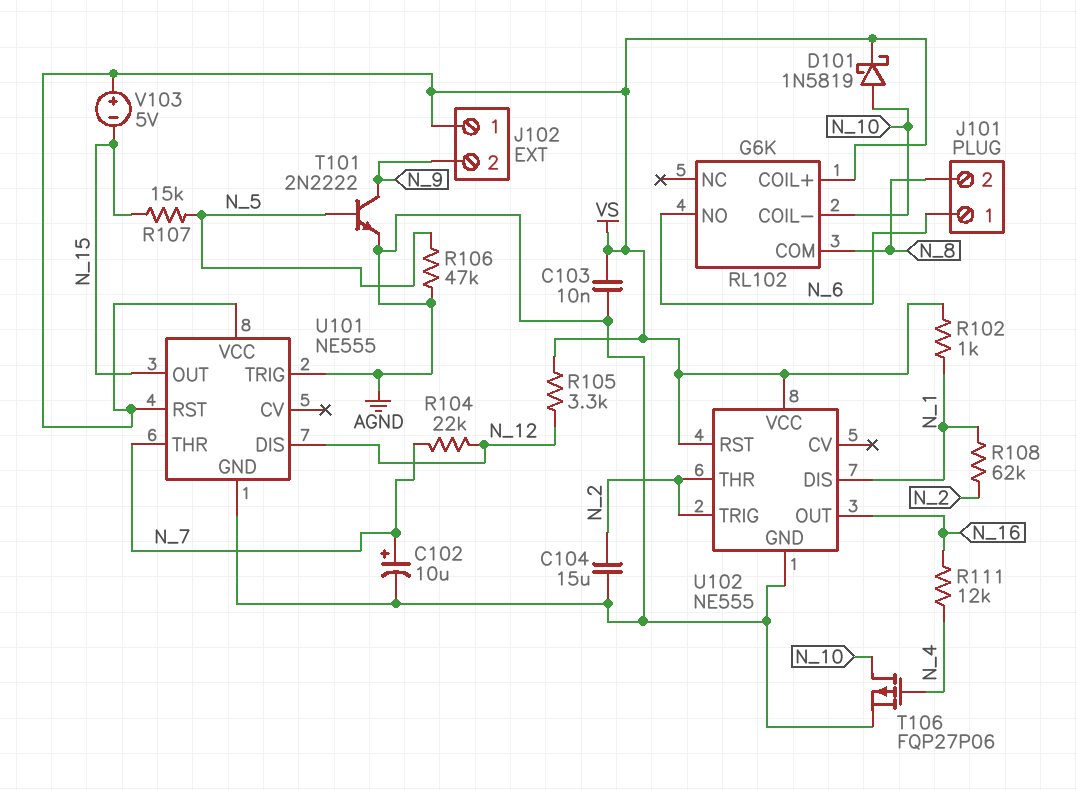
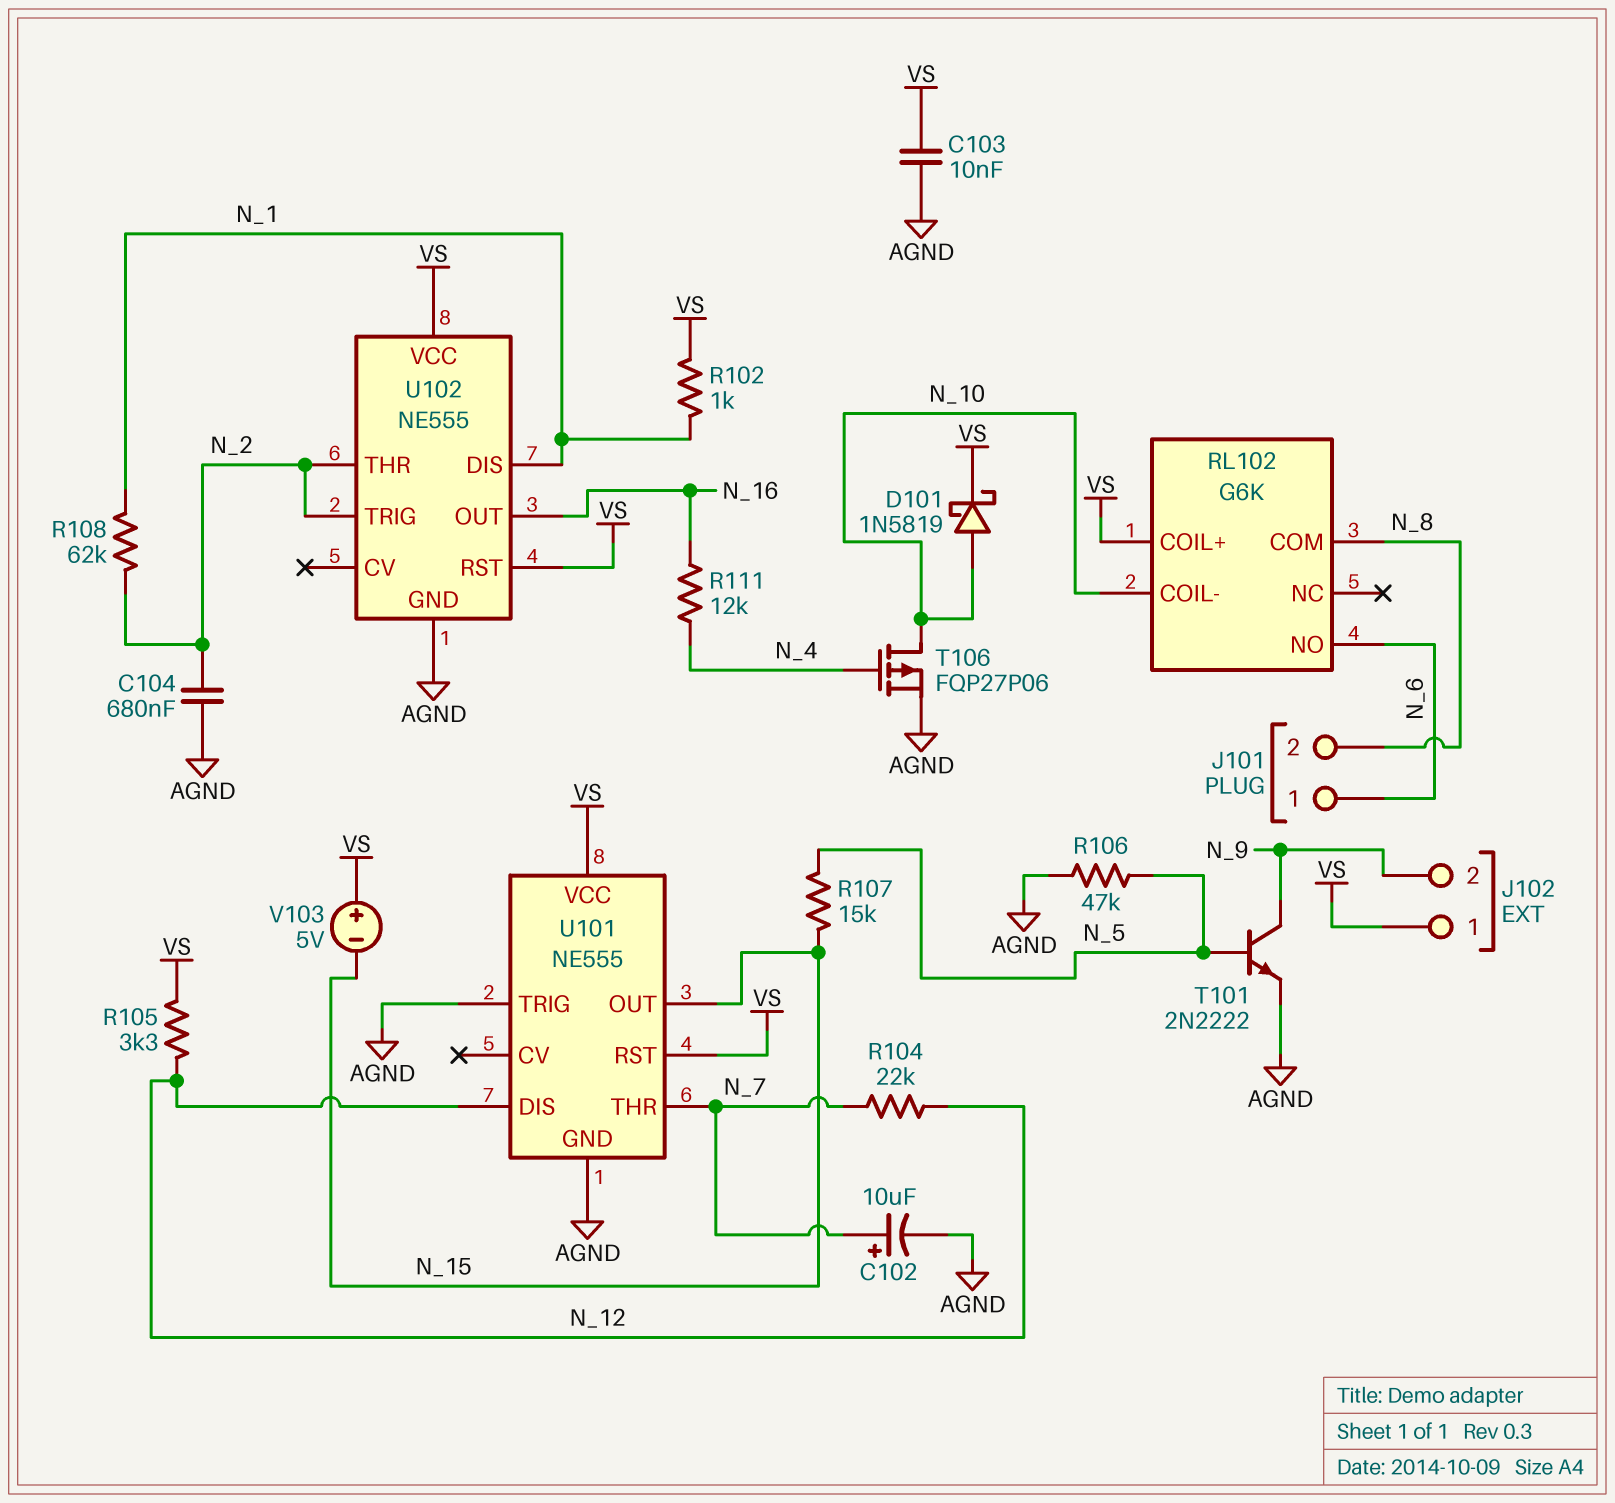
C104: 15uF (AGND, N_2) -> 680nF (AGND, N_2)

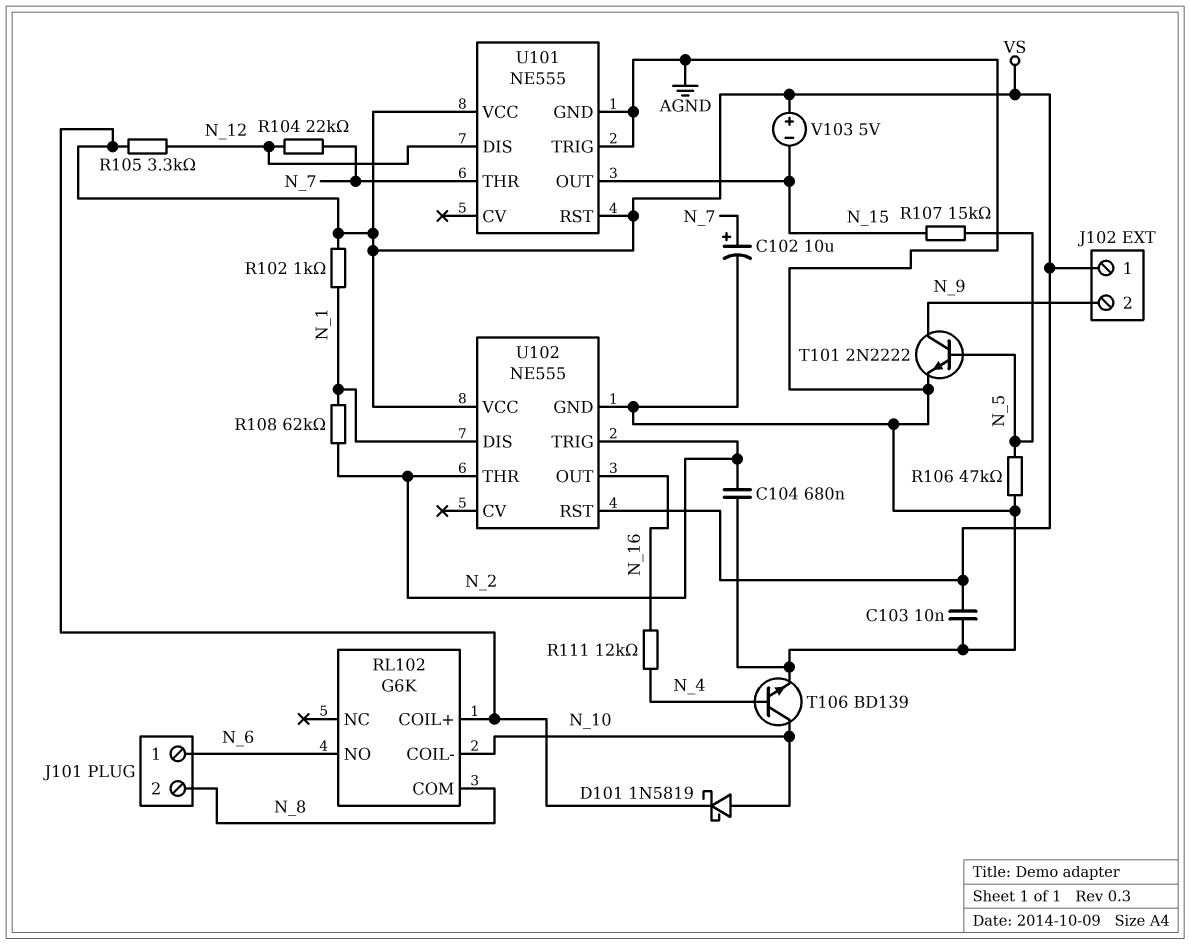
T106: PMOS FQP27P06 (G N_4, D N_10, S AGND) -> NPN BD139 (B N_4, C N_10, E AGND)

